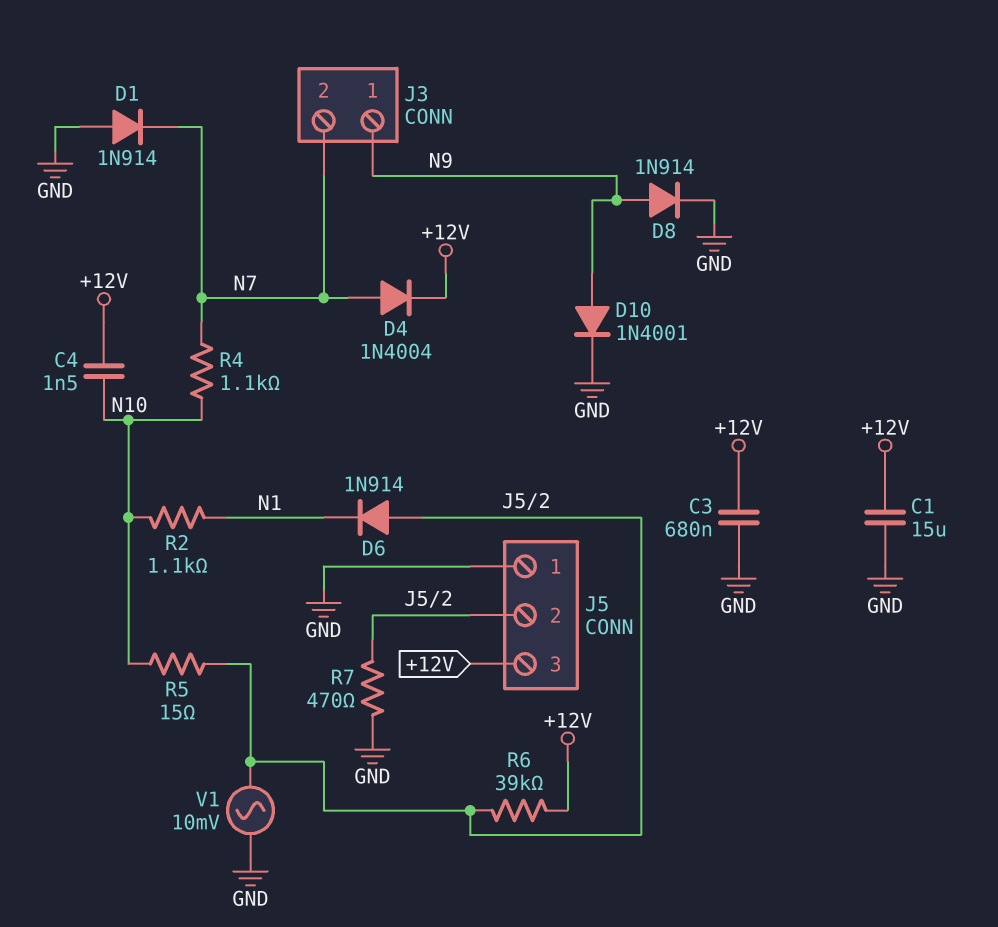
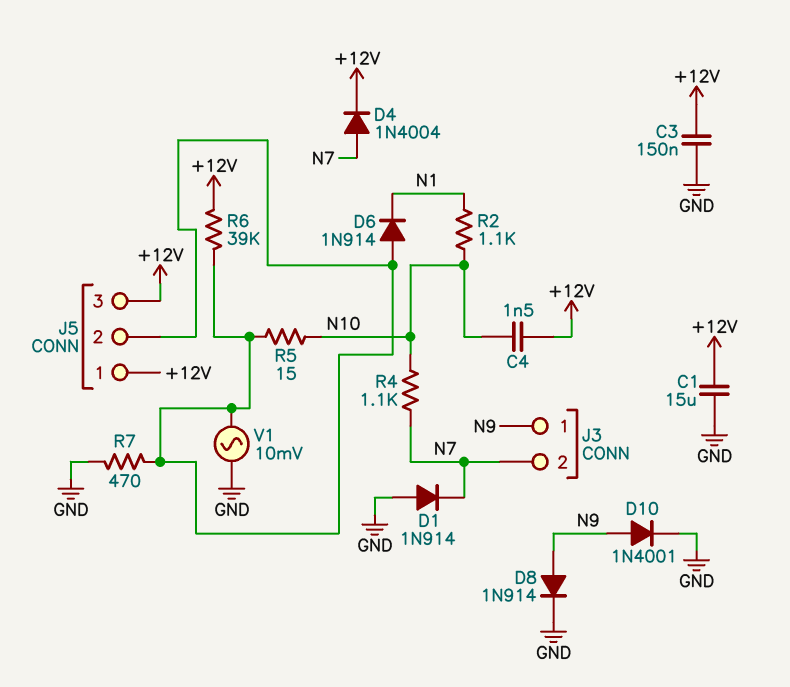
C3: 680nF (+12V, GND) -> 150nF (+12V, GND)
J5 pin 1: GND -> +12V

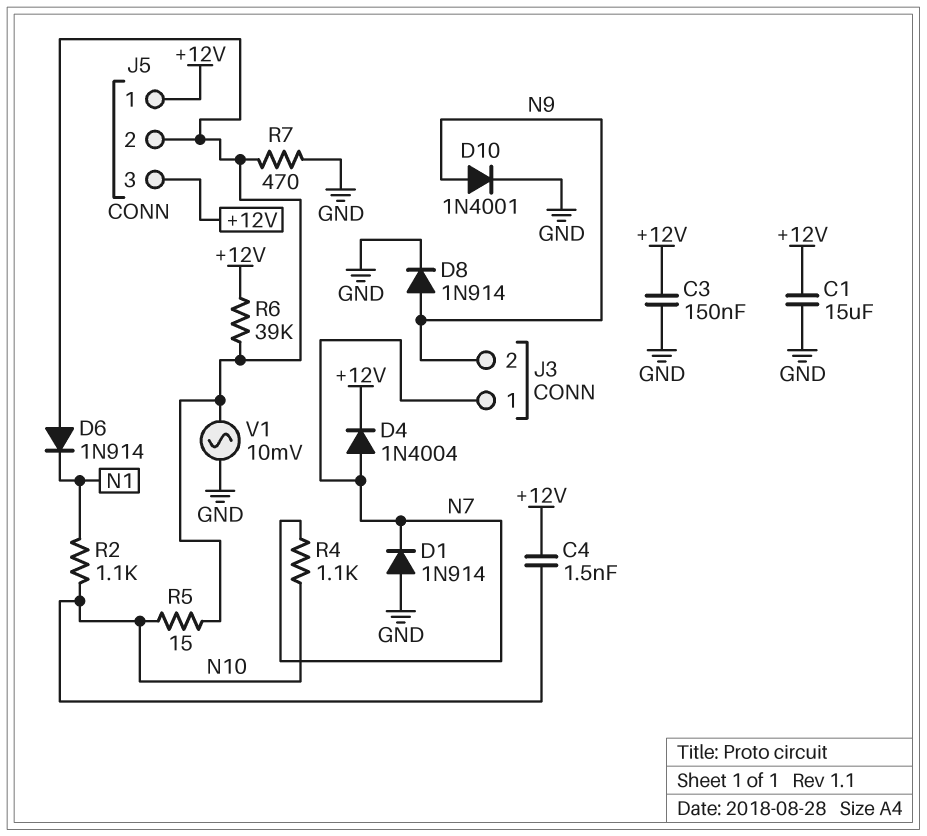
J3 pin 1: N9 -> N7
J3 pin 2: N7 -> N9

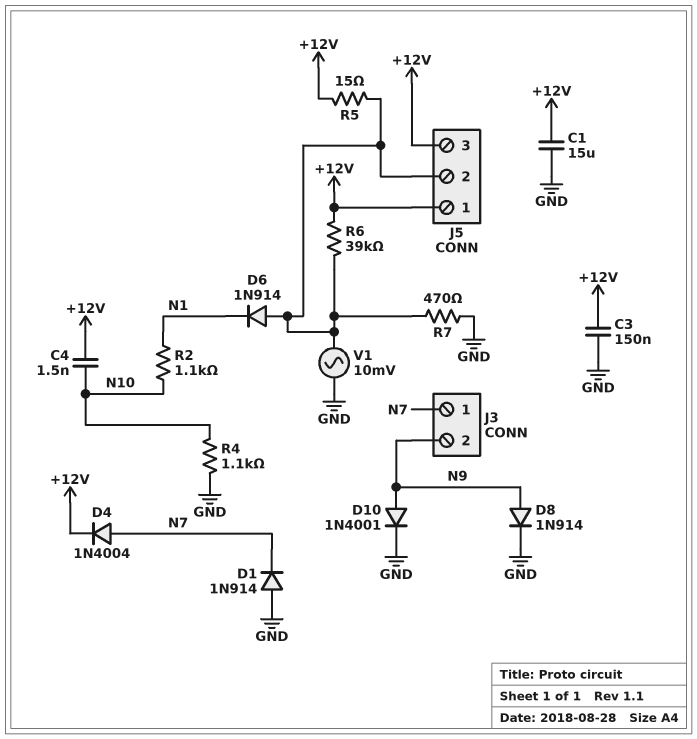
R4: 1.1k (N7, N10) -> 1.1k (GND, N10)
R5: 15 (J5/2, N10) -> 15 (+12V, J5/2)

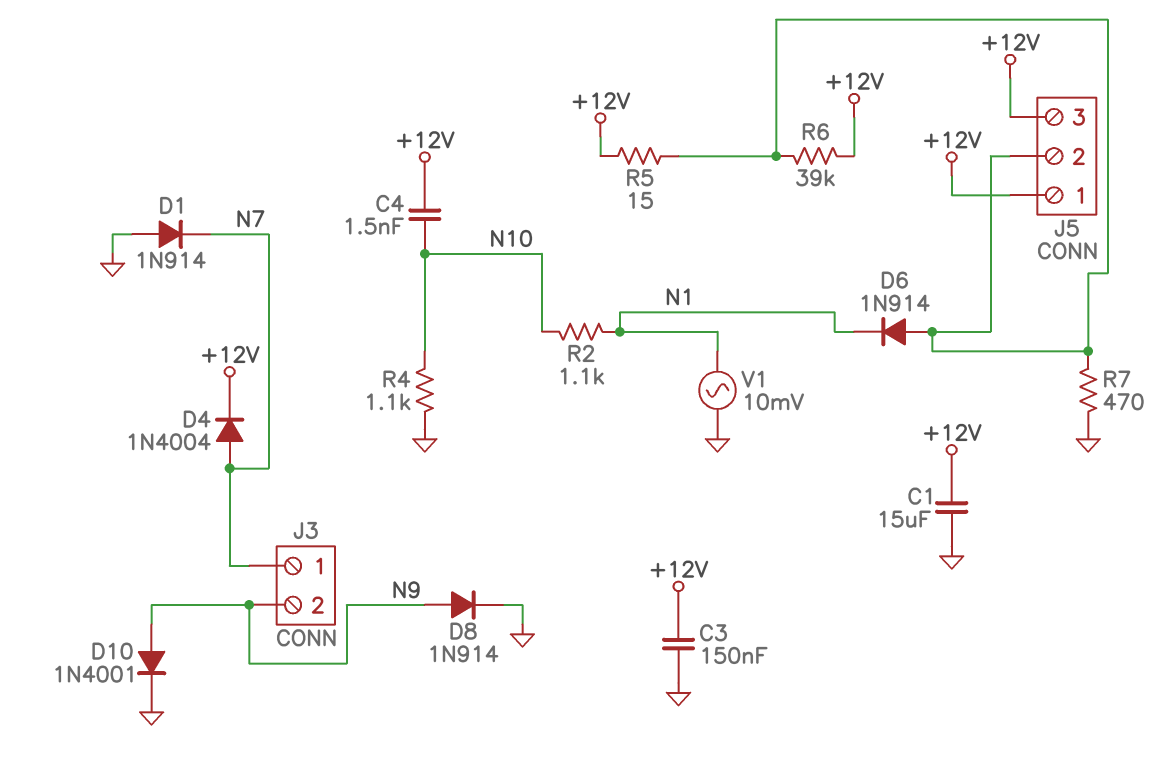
V1: AC 10mV (GND, J5/2) -> AC 10mV (GND, N1)

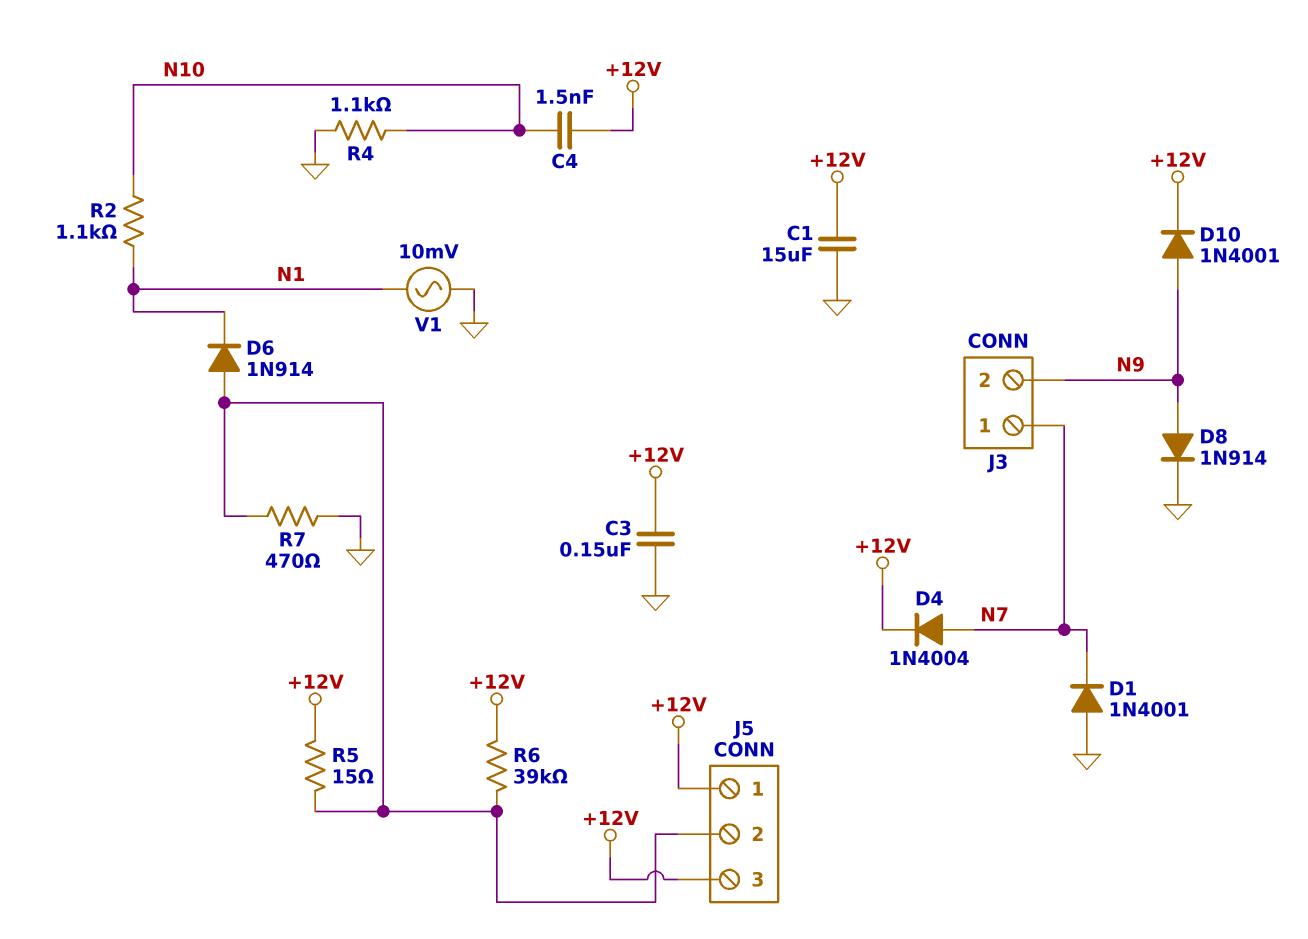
D1: diode 1N914 (A GND, K N7) -> diode 1N4001 (A GND, K N7)
D10: diode 1N4001 (A N9, K GND) -> diode 1N4001 (A N9, K +12V)

